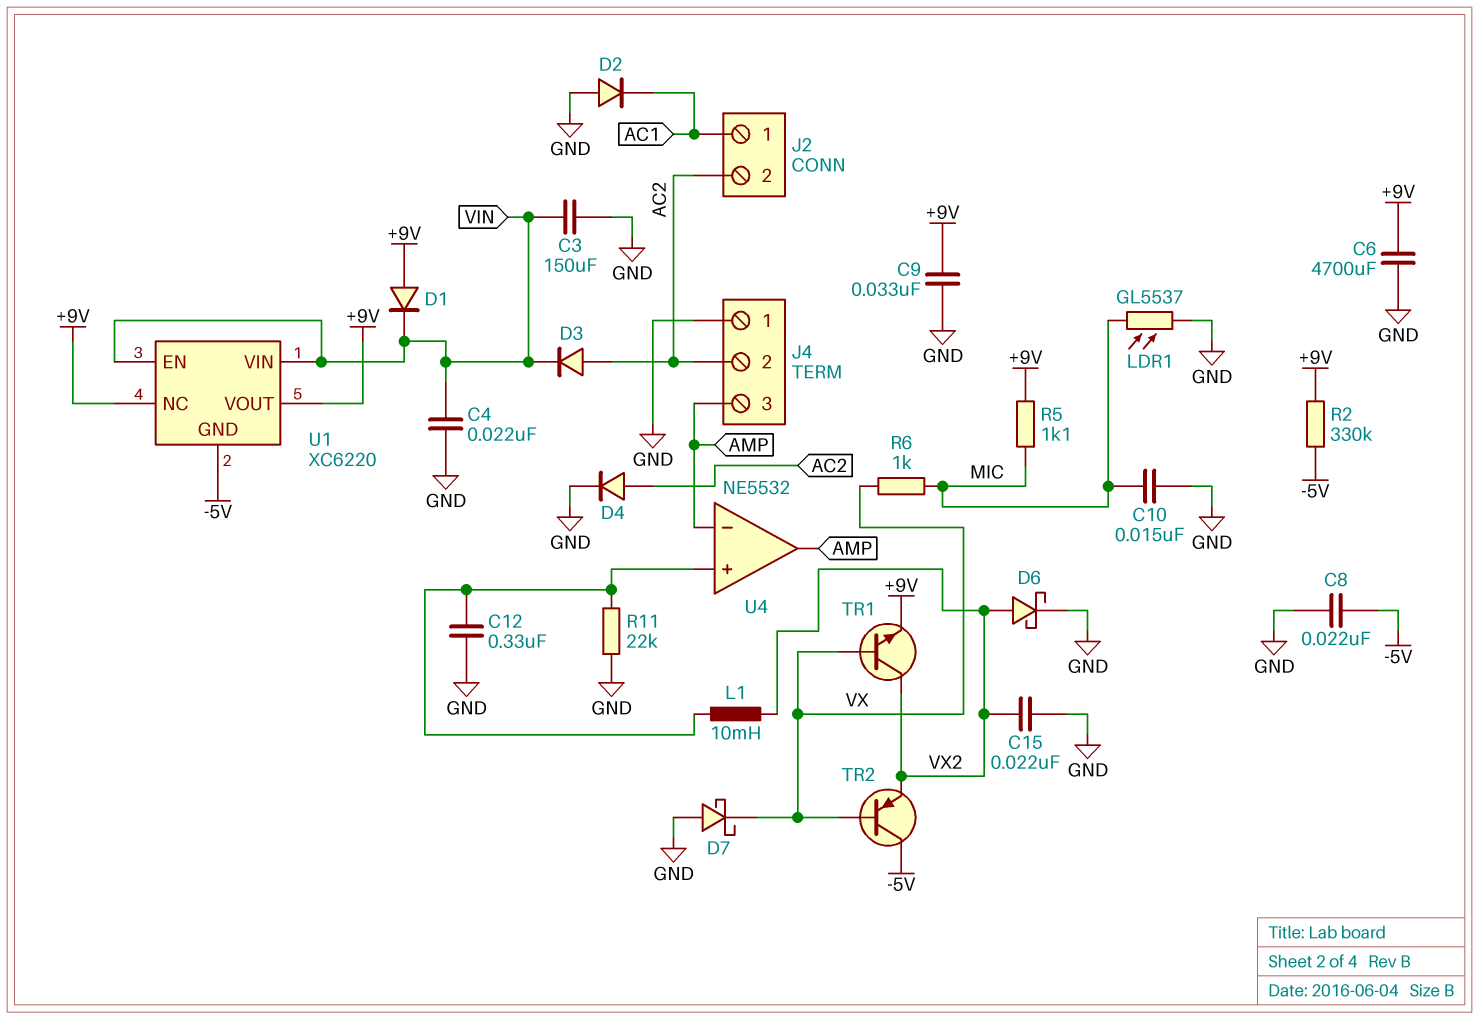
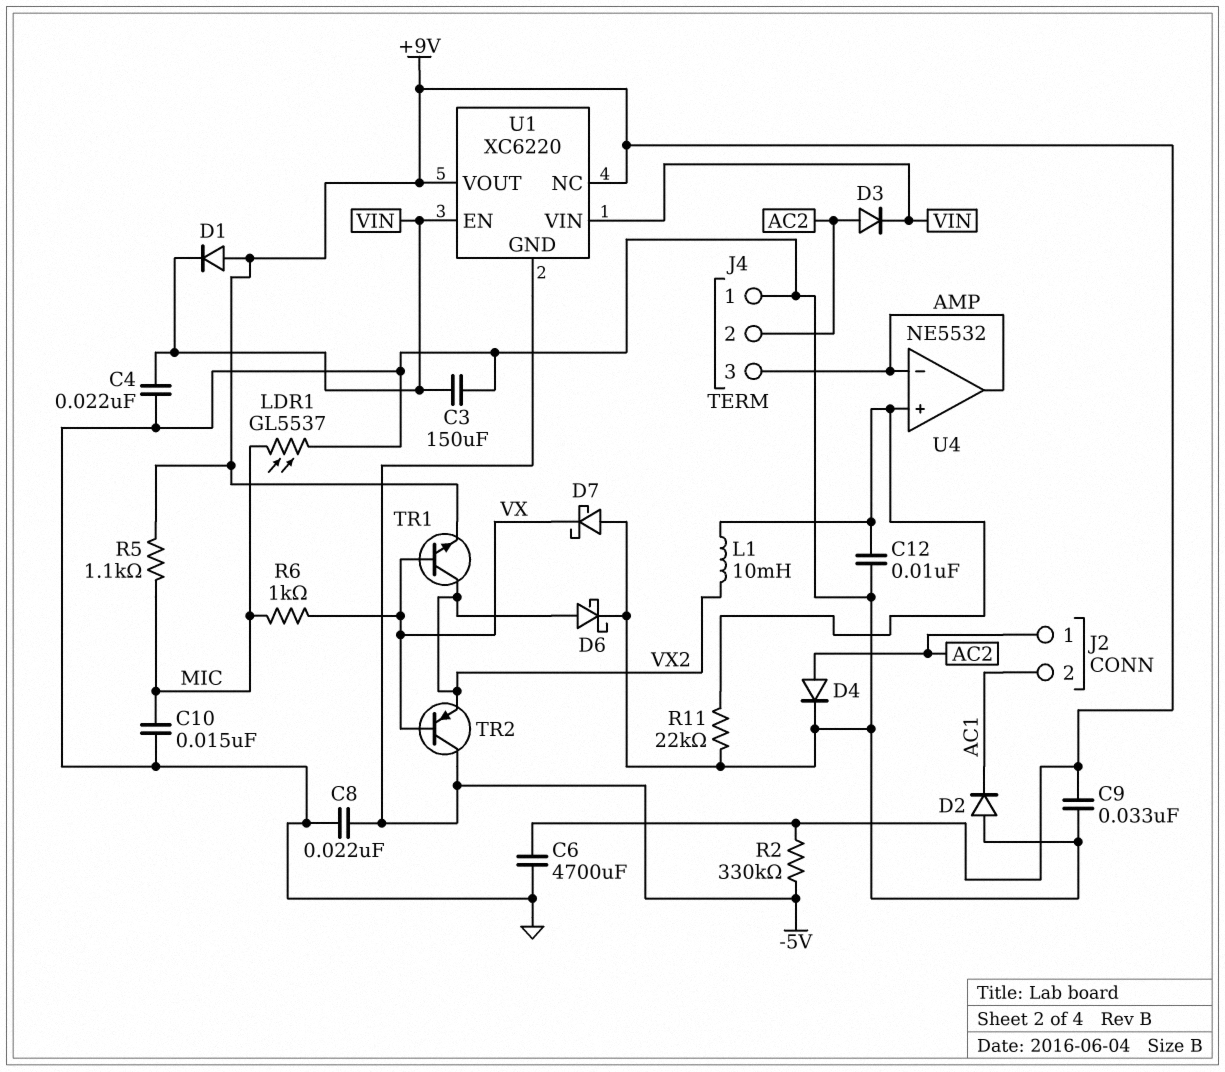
C12: 330nF (GND, U4/in+) -> 10nF (GND, U4/in+)
C15: 22nF (GND, VX2) -> none
J2 pin 1: AC1 -> AC2
J2 pin 2: AC2 -> AC1

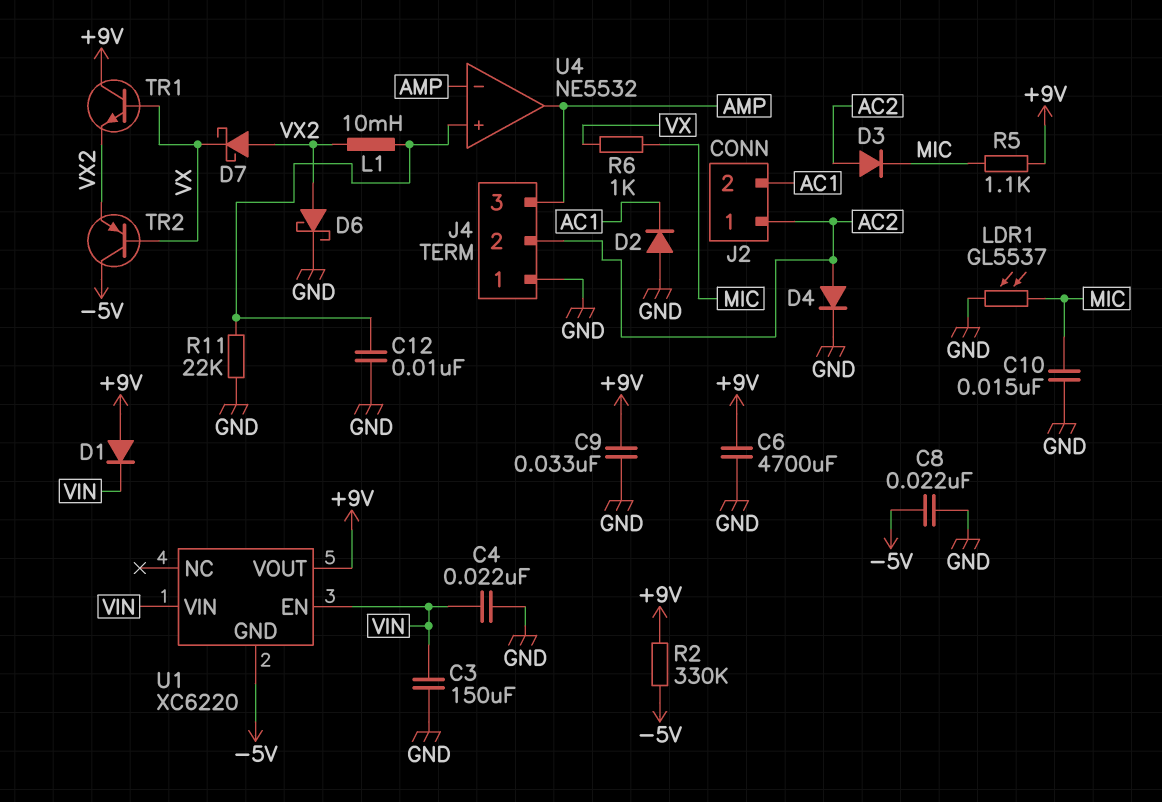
D3: diode (A AC2, K VIN) -> diode (A AC2, K MIC)
D7: schottky (A GND, K VX) -> schottky (A VX2, K VX)
TR1: NPN (B VX, C VX2, E +9V) -> NPN (B VX, C +9V, E VX2)
U1 pin NC: +9V -> none

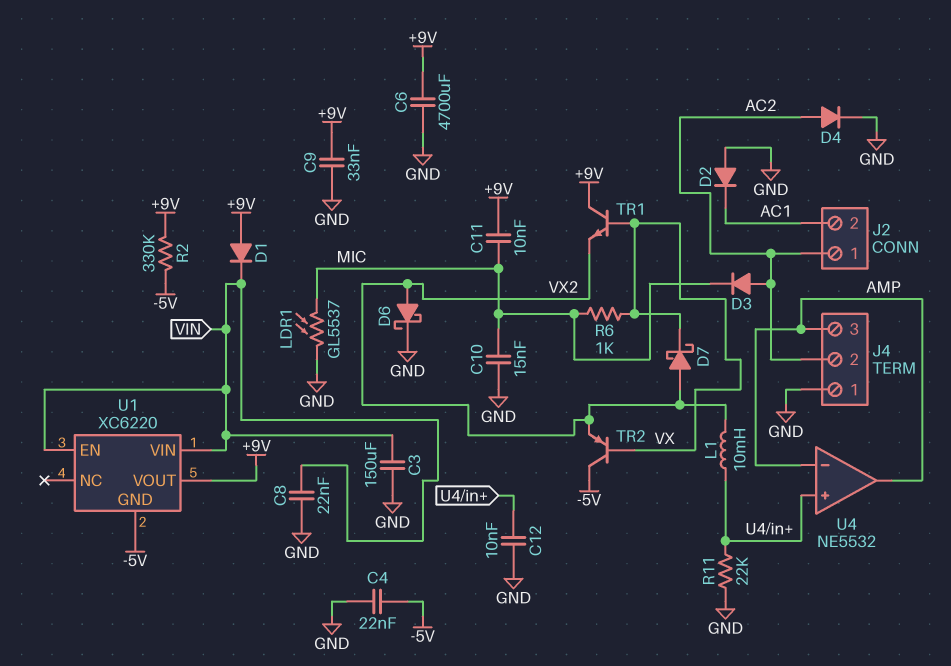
C4: 22nF (GND, VIN) -> 22nF (-5V, GND)
C8: 22nF (-5V, GND) -> 22nF (GND, VIN)
C11: none -> 10nF (+9V, MIC)
R5: 1.1k (+9V, MIC) -> none

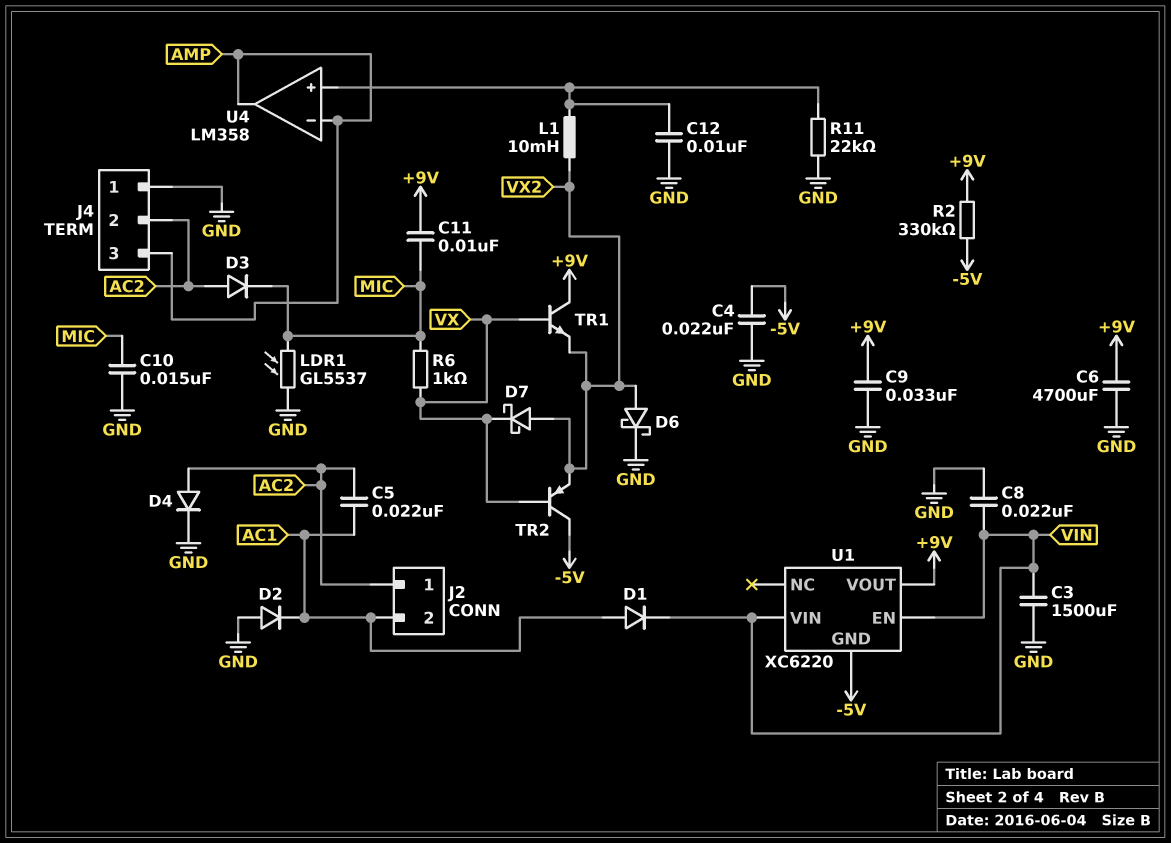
C3: 150uF (GND, VIN) -> 1500uF (GND, VIN)
C5: none -> 22nF (AC1, AC2)
D1: diode (A +9V, K VIN) -> diode (A AC1, K VIN)
U4: NE5532 -> LM358

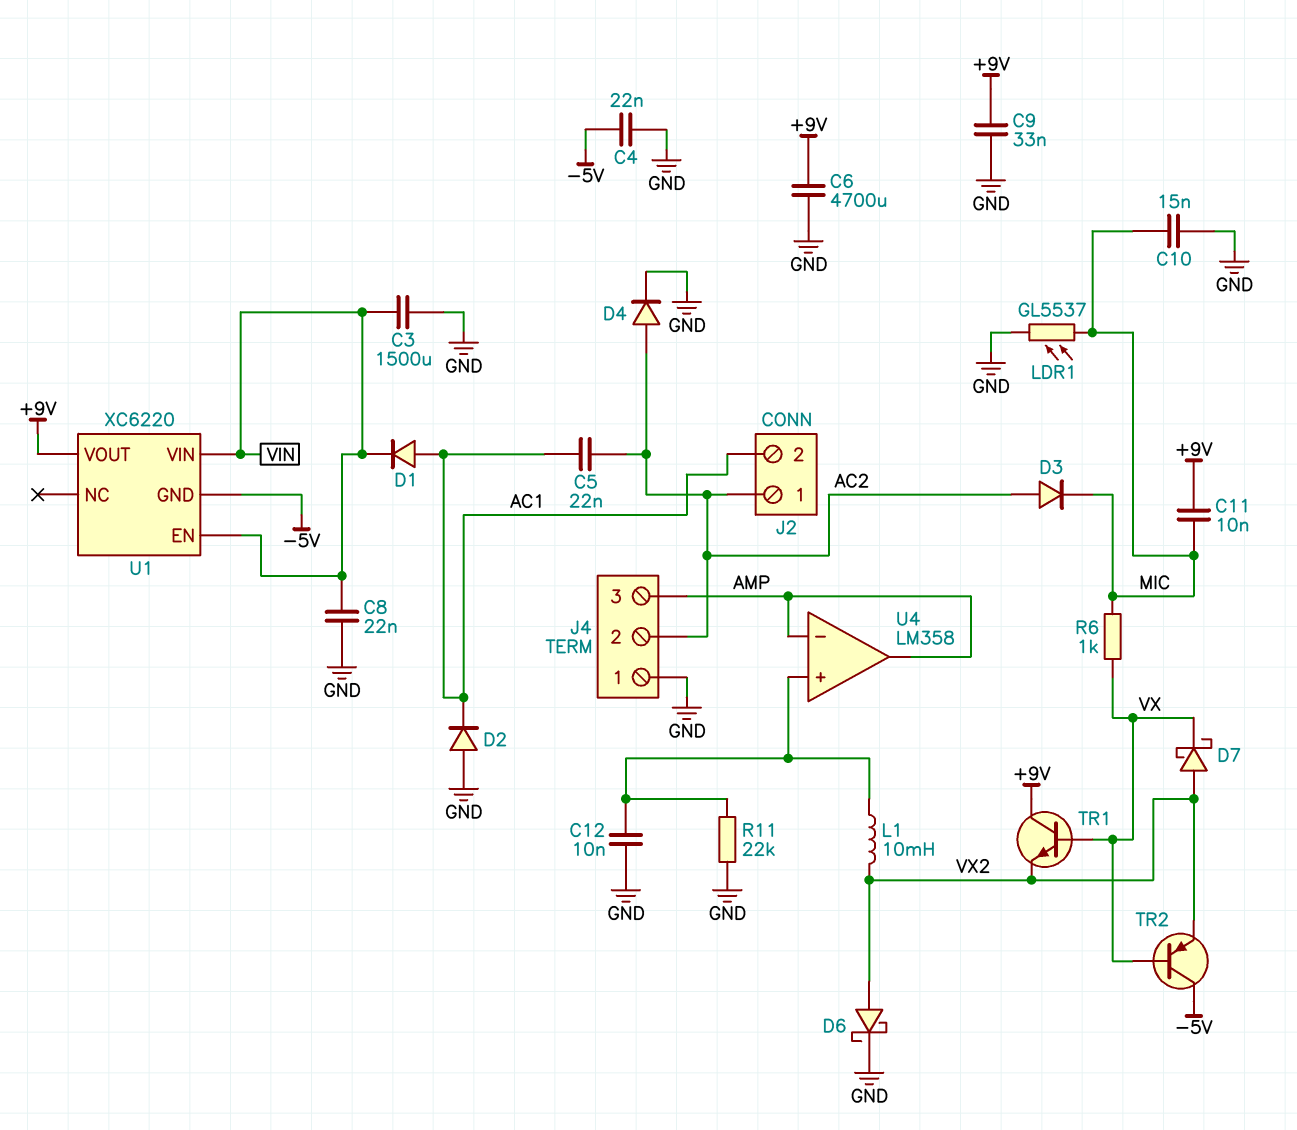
R2: 330k (+9V, -5V) -> none

